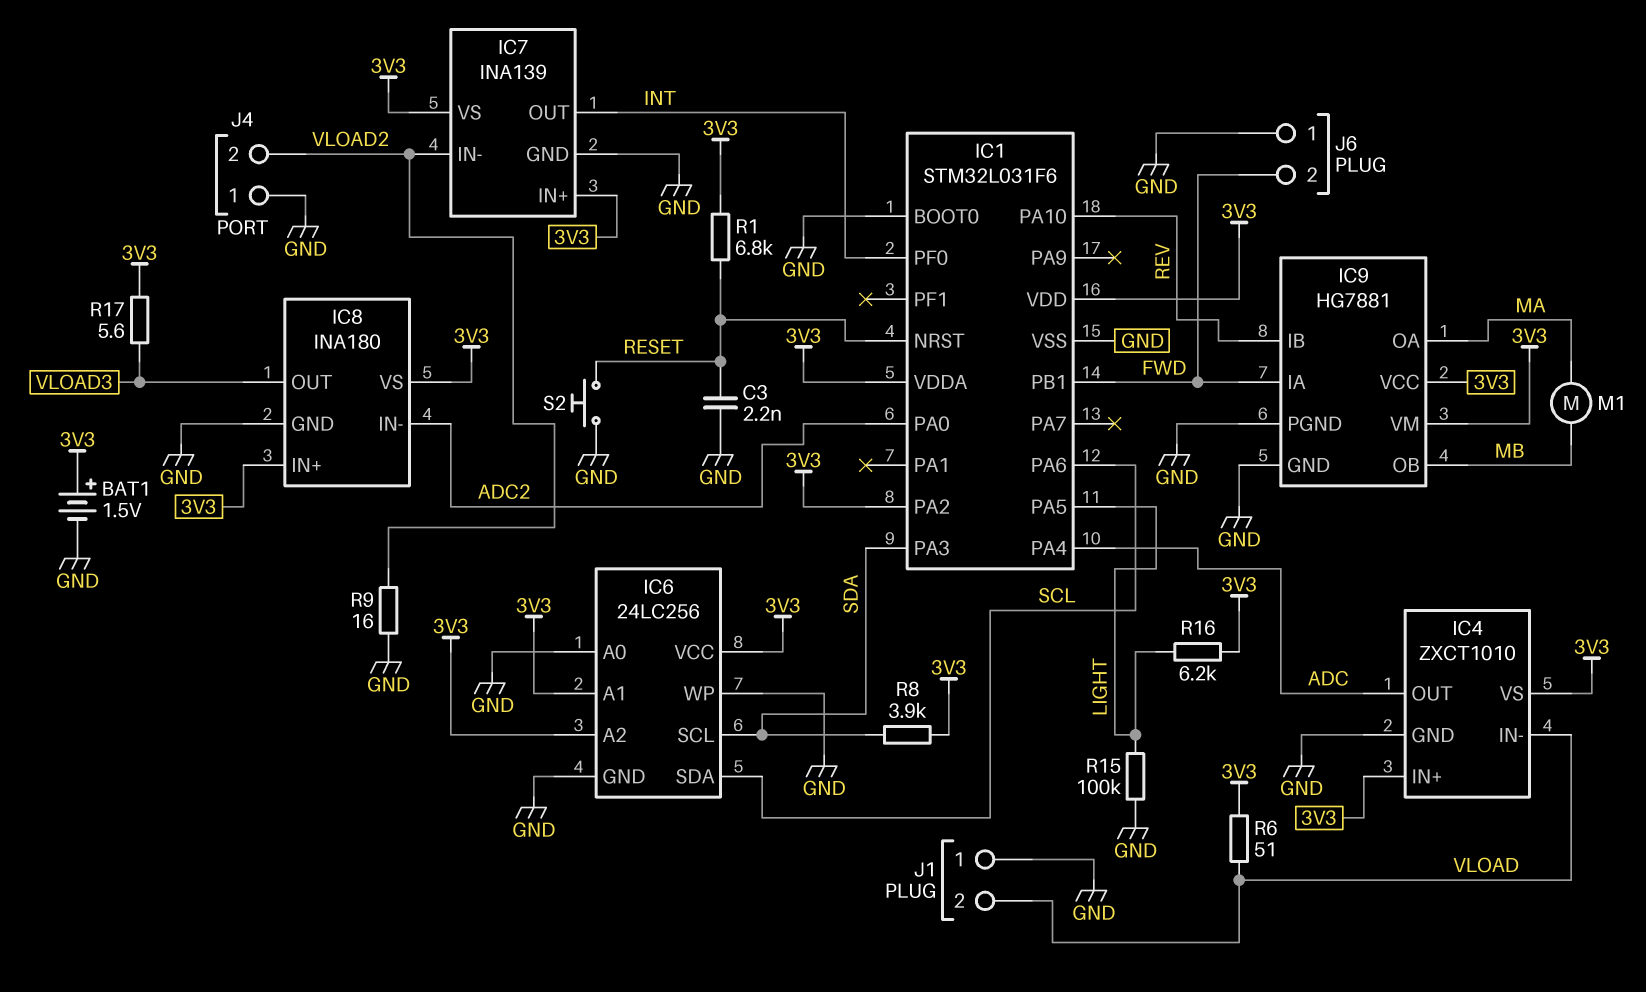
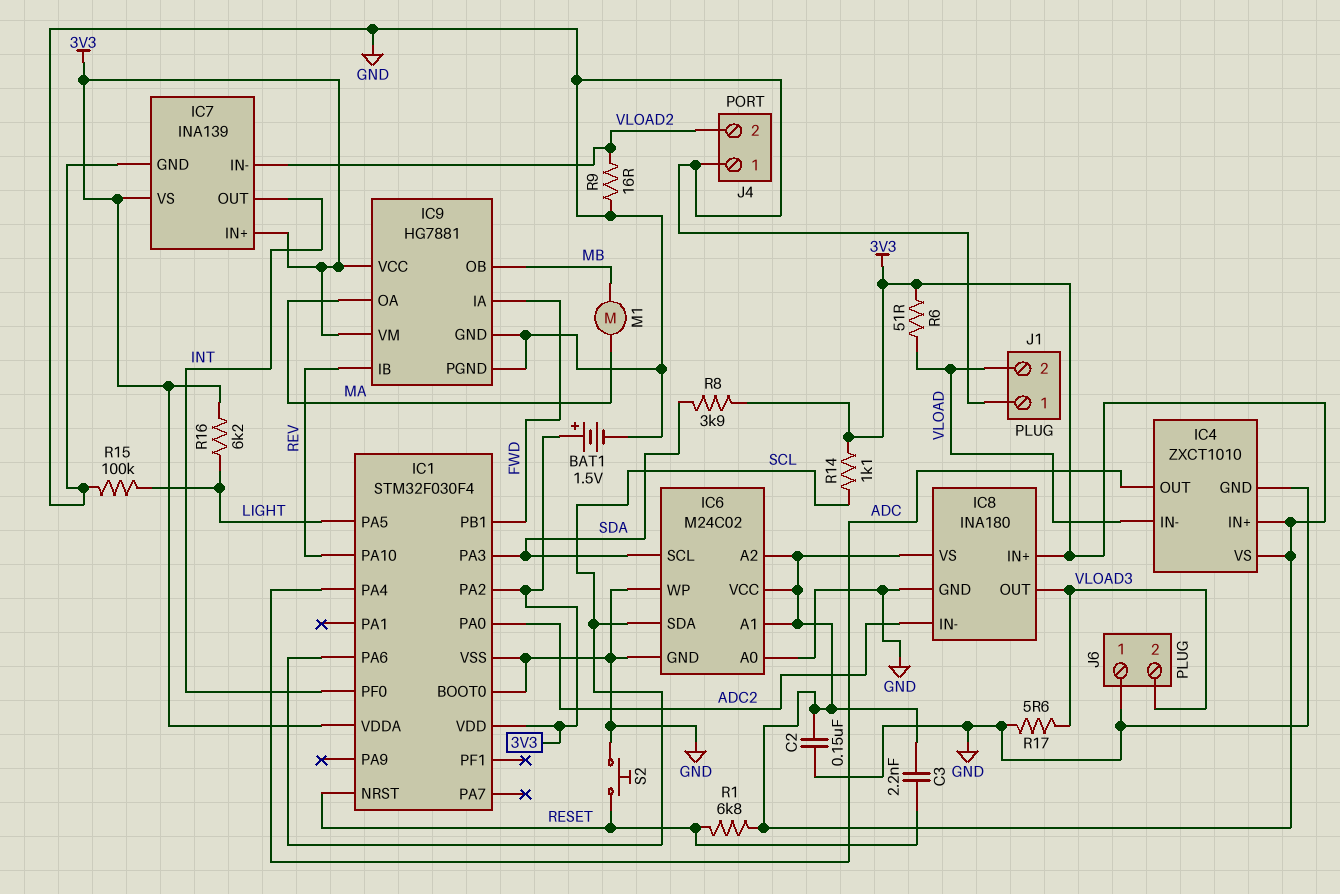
C2: none -> 150nF (3V3, GND)
C3: 2.2nF (GND, RESET) -> 2.2nF (3V3, RESET)
IC1: STM32L031F6 -> STM32F030F4
IC6: 24LC256 -> M24C02
J6 pin 2: FWD -> VLOAD3
R14: none -> 1.1k (3V3, SCL)
R17: 5.6 (3V3, VLOAD3) -> 5.6 (GND, VLOAD3)

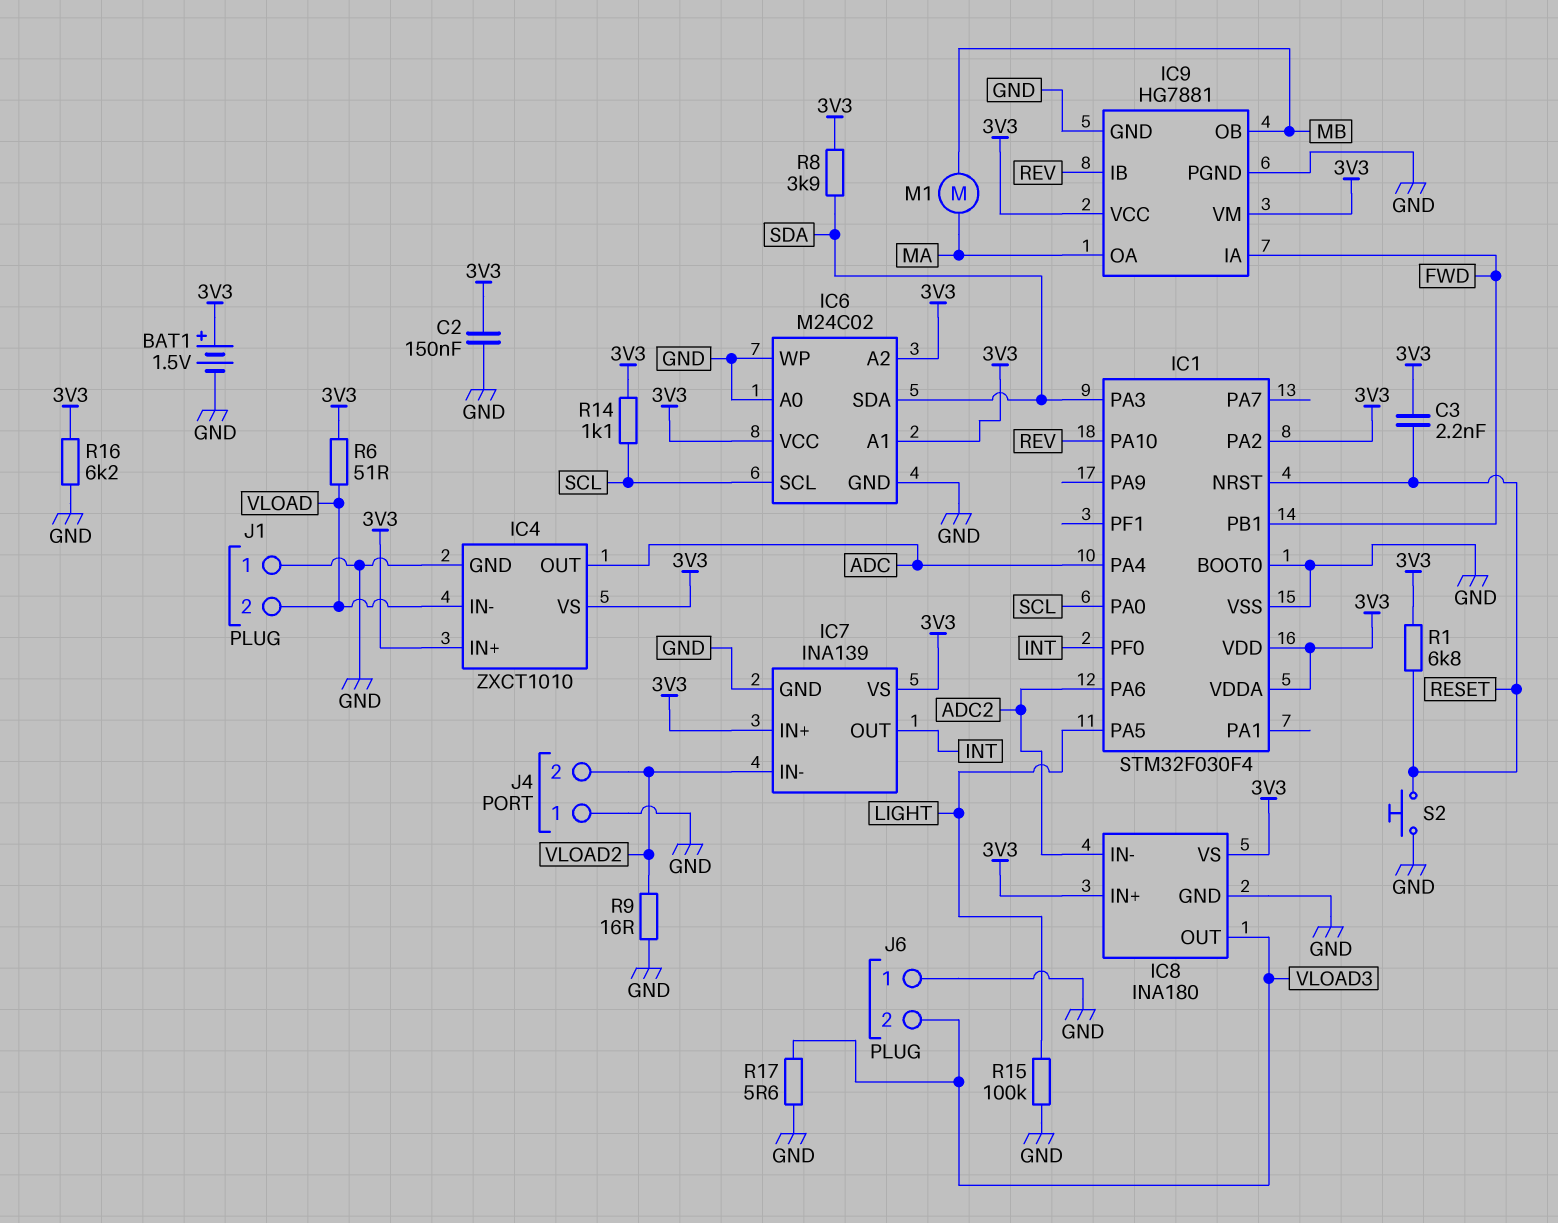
IC1 pin PA0: ADC2 -> SCL
IC1 pin PA6: SCL -> ADC2
IC6 pin SCL: SDA -> SCL
IC6 pin SDA: SCL -> SDA
R16: 6.2k (3V3, LIGHT) -> 6.2k (3V3, GND)

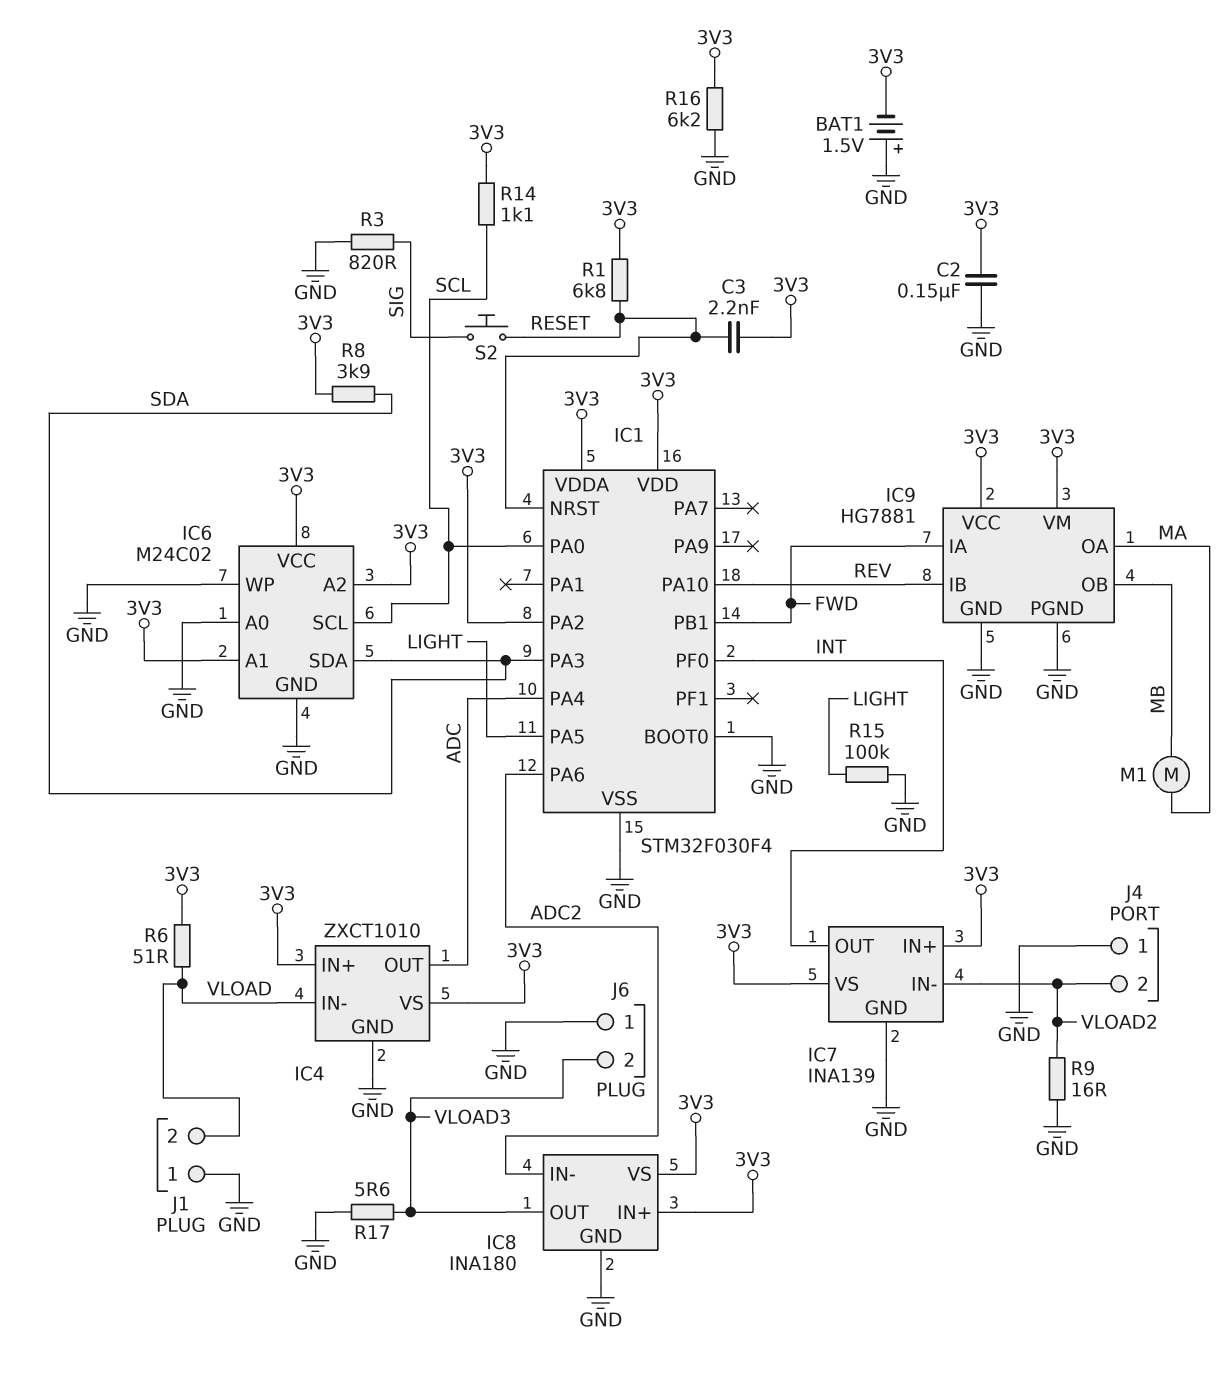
BAT1: 1.5V (plus 3V3, minus GND) -> 1.5V (plus GND, minus 3V3)
R3: none -> 820 (GND, SIG)
S2: button (GND, RESET) -> button (RESET, SIG)

